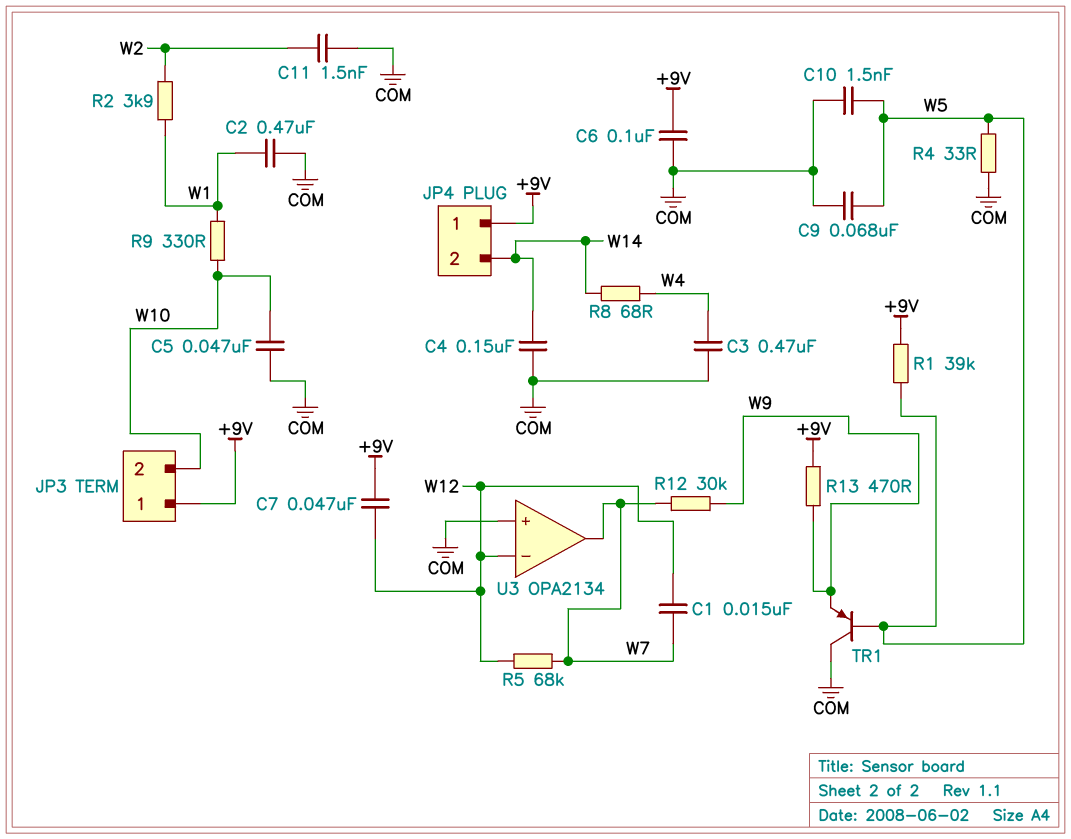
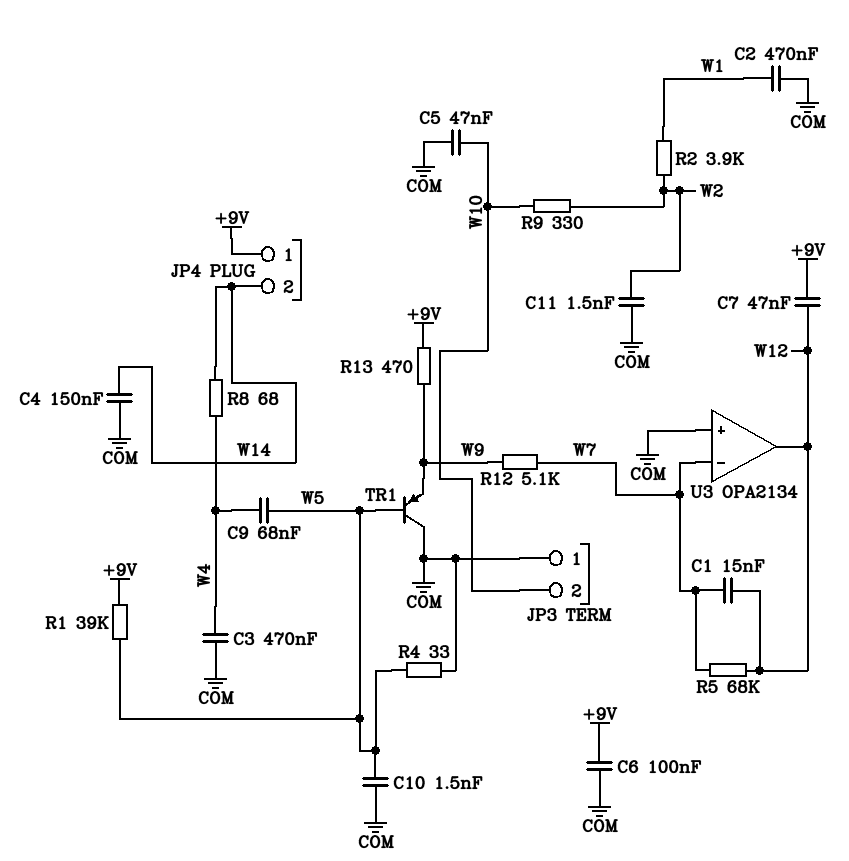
C9: 68nF (COM, W5) -> 68nF (W4, W5)
JP3 pin 1: +9V -> COM
R9: 330 (W1, W10) -> 330 (W2, W10)
R12: 30k (W7, W9) -> 5.1k (W7, W9)
U3 pin in-: W12 -> W7
U3 pin out: W7 -> W12

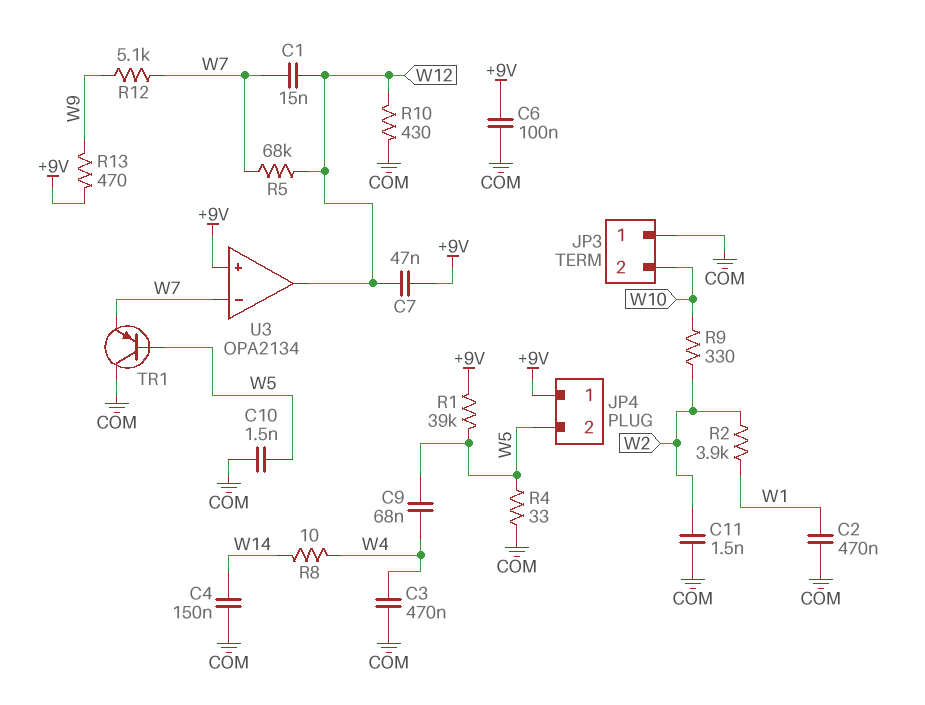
C5: 47nF (COM, W10) -> none
JP4 pin 2: W14 -> W5
R8: 68 (W4, W14) -> 10 (W4, W14)
R10: none -> 430 (COM, W12)
TR1: PNP (B W5, C COM, E W9) -> PNP (B W5, C COM, E W7)
U3 pin in+: COM -> +9V

